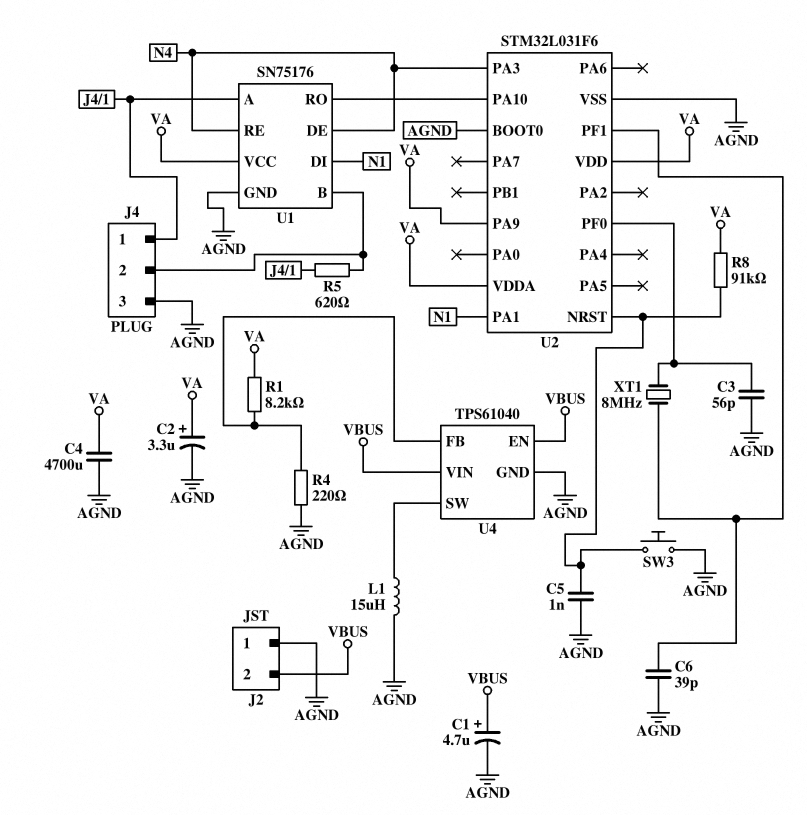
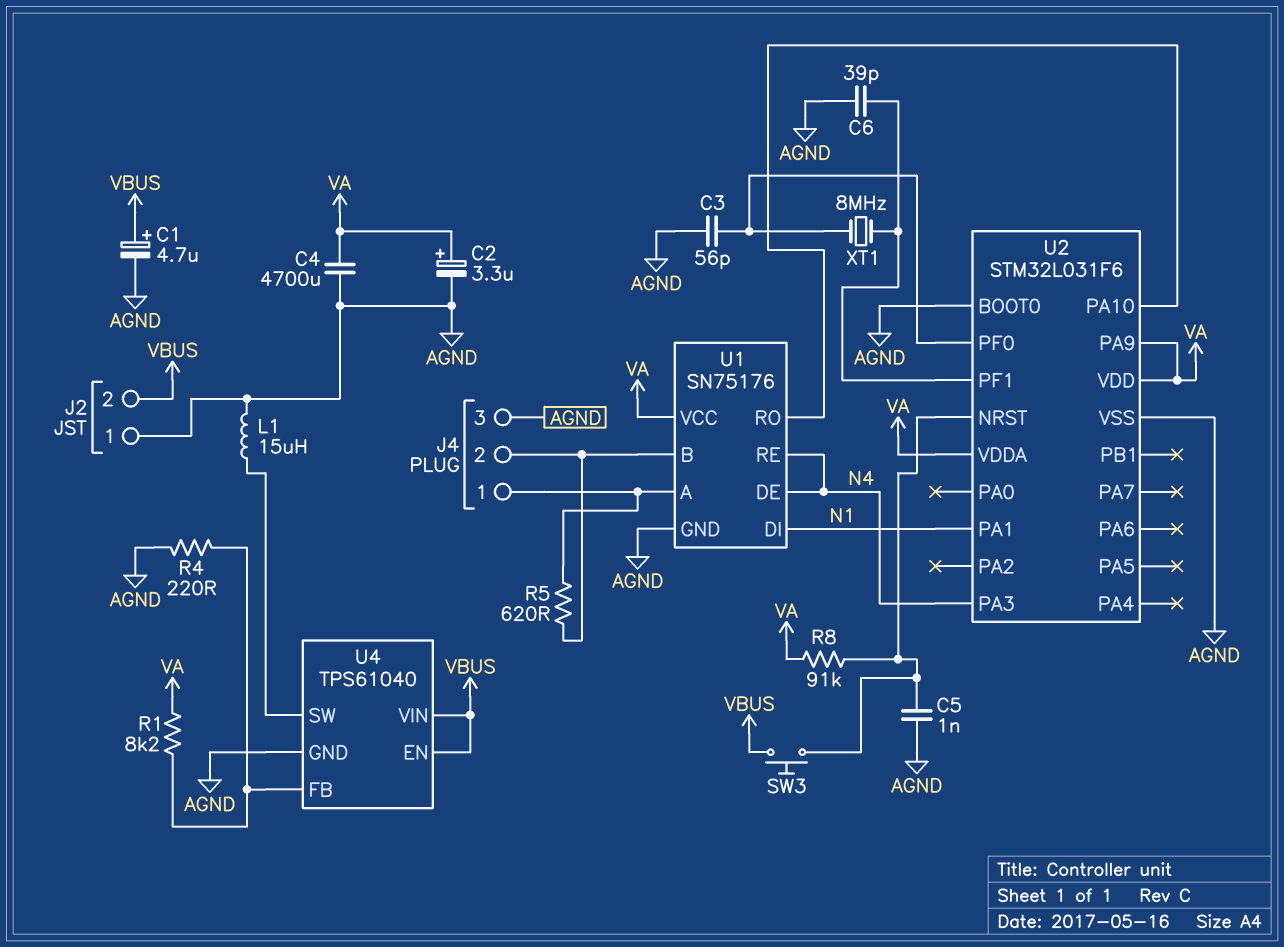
SW3: button (AGND, U2/NRST) -> button (U2/NRST, VBUS)

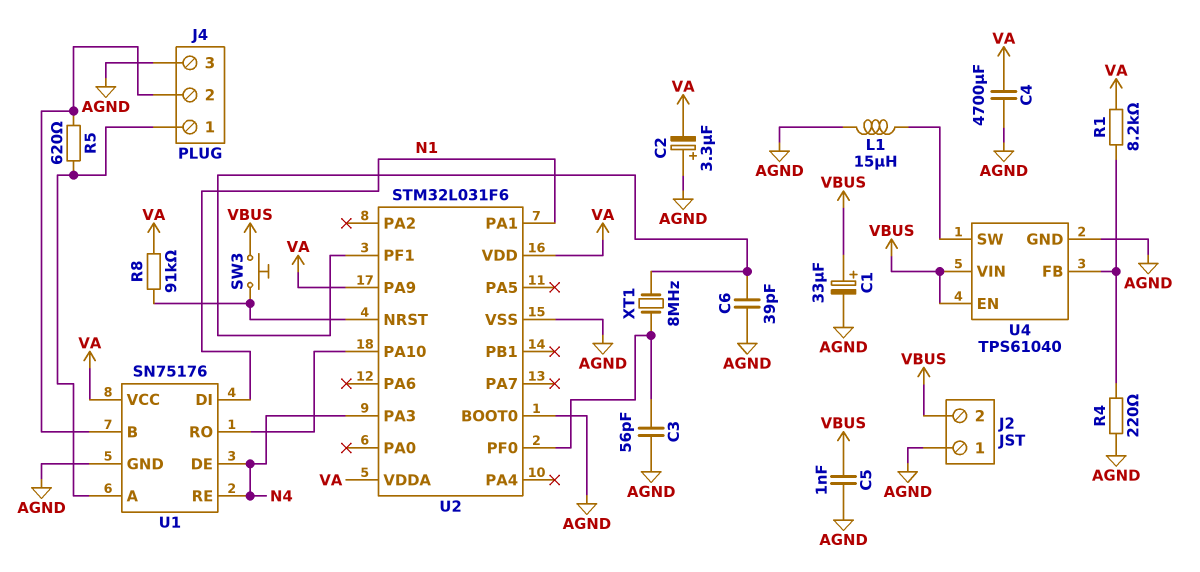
C1: 4.7uF (plus VBUS, minus AGND) -> 33uF (plus VBUS, minus AGND)
C2: 3.3uF (plus VA, minus AGND) -> 3.3uF (plus AGND, minus VA)
C5: 1nF (AGND, U2/NRST) -> 1nF (AGND, VBUS)

